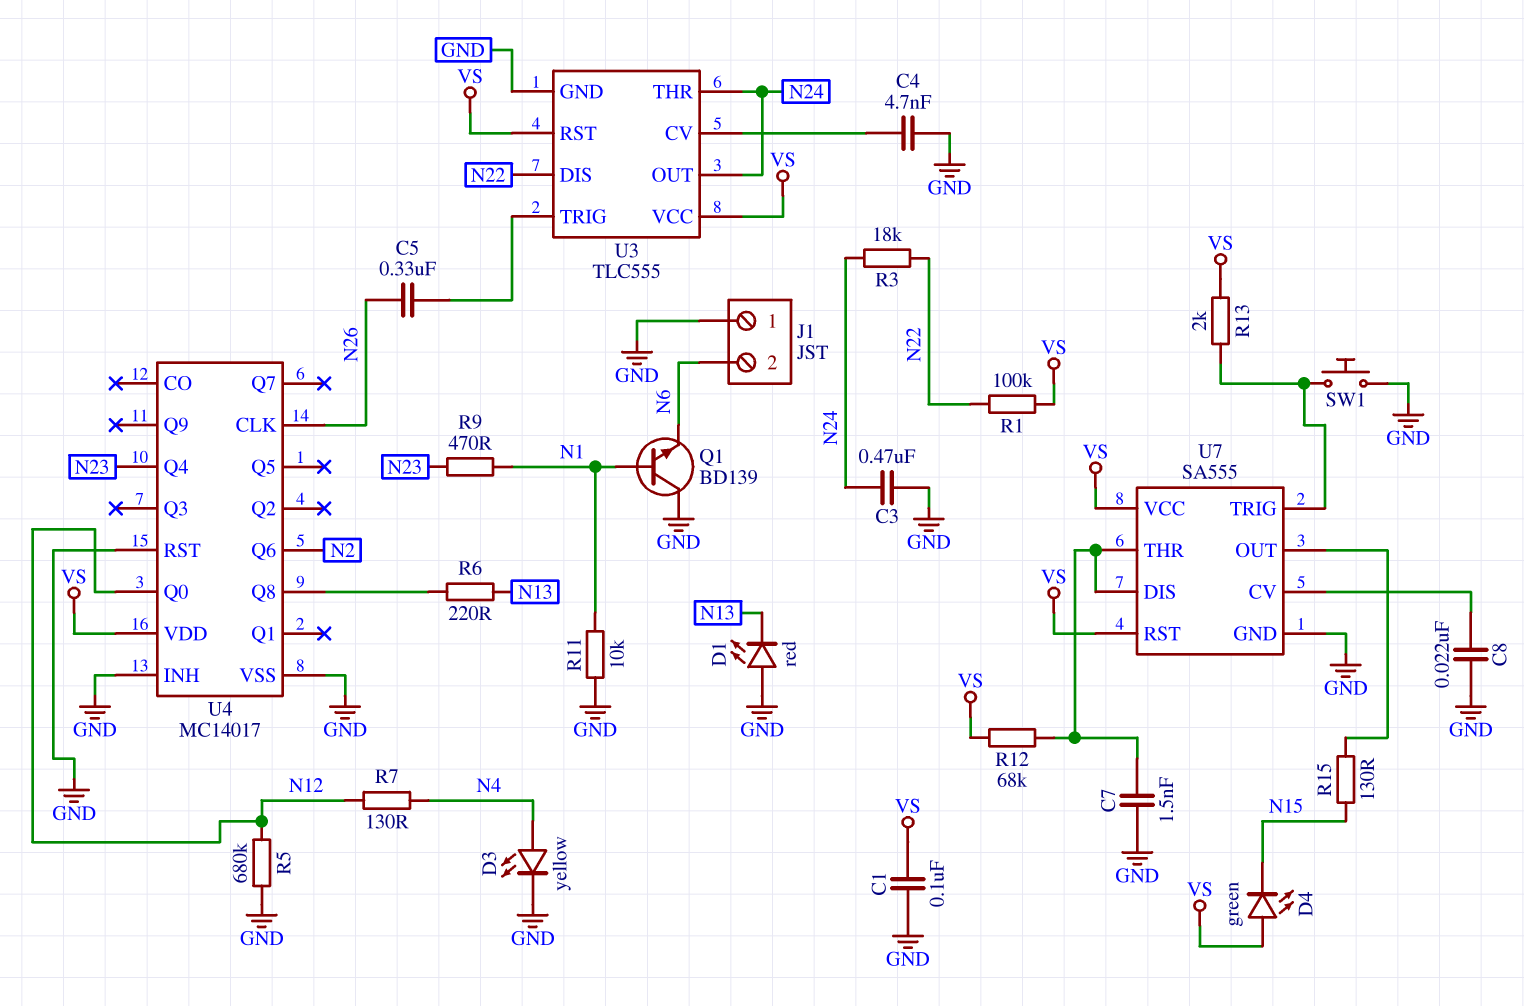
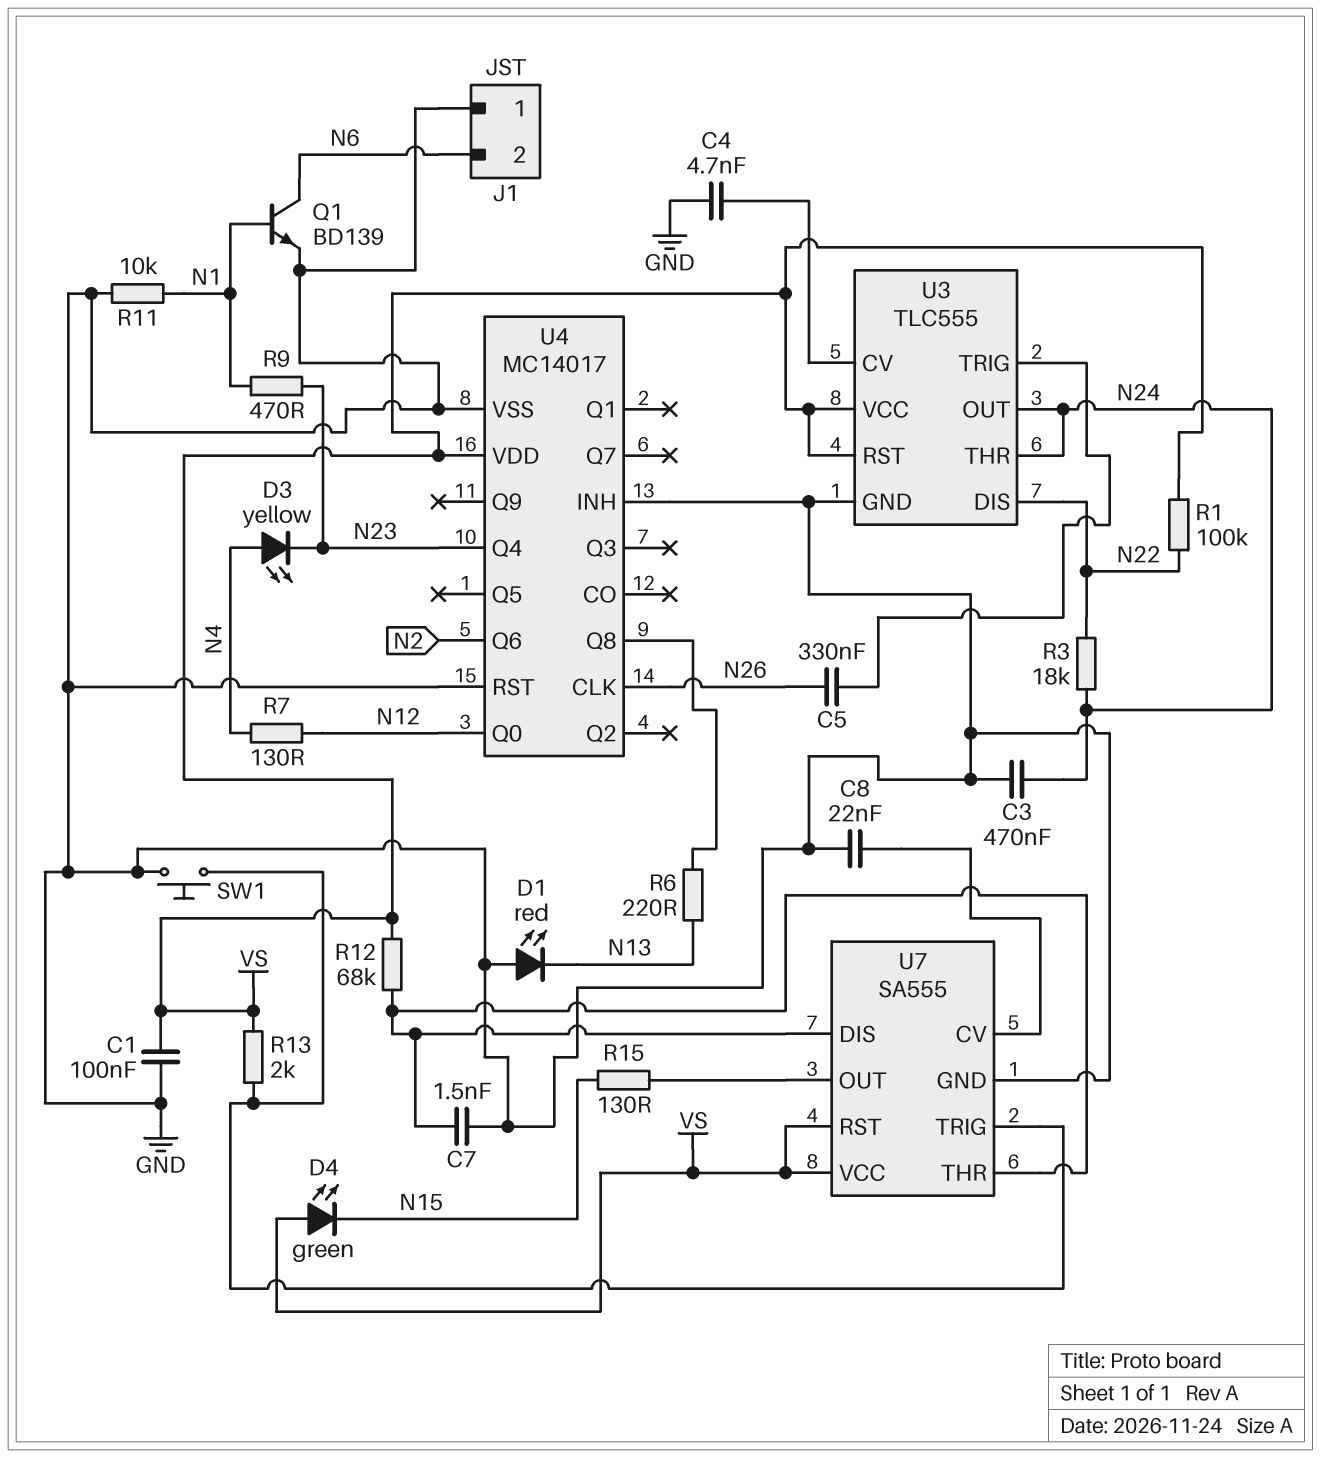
D3: LED yellow (A N4, K GND) -> LED yellow (A N4, K N23)
Q1: NPN BD139 (B N1, C GND, E N6) -> NPN BD139 (B N1, C N6, E GND)
R5: 680k (GND, N12) -> none

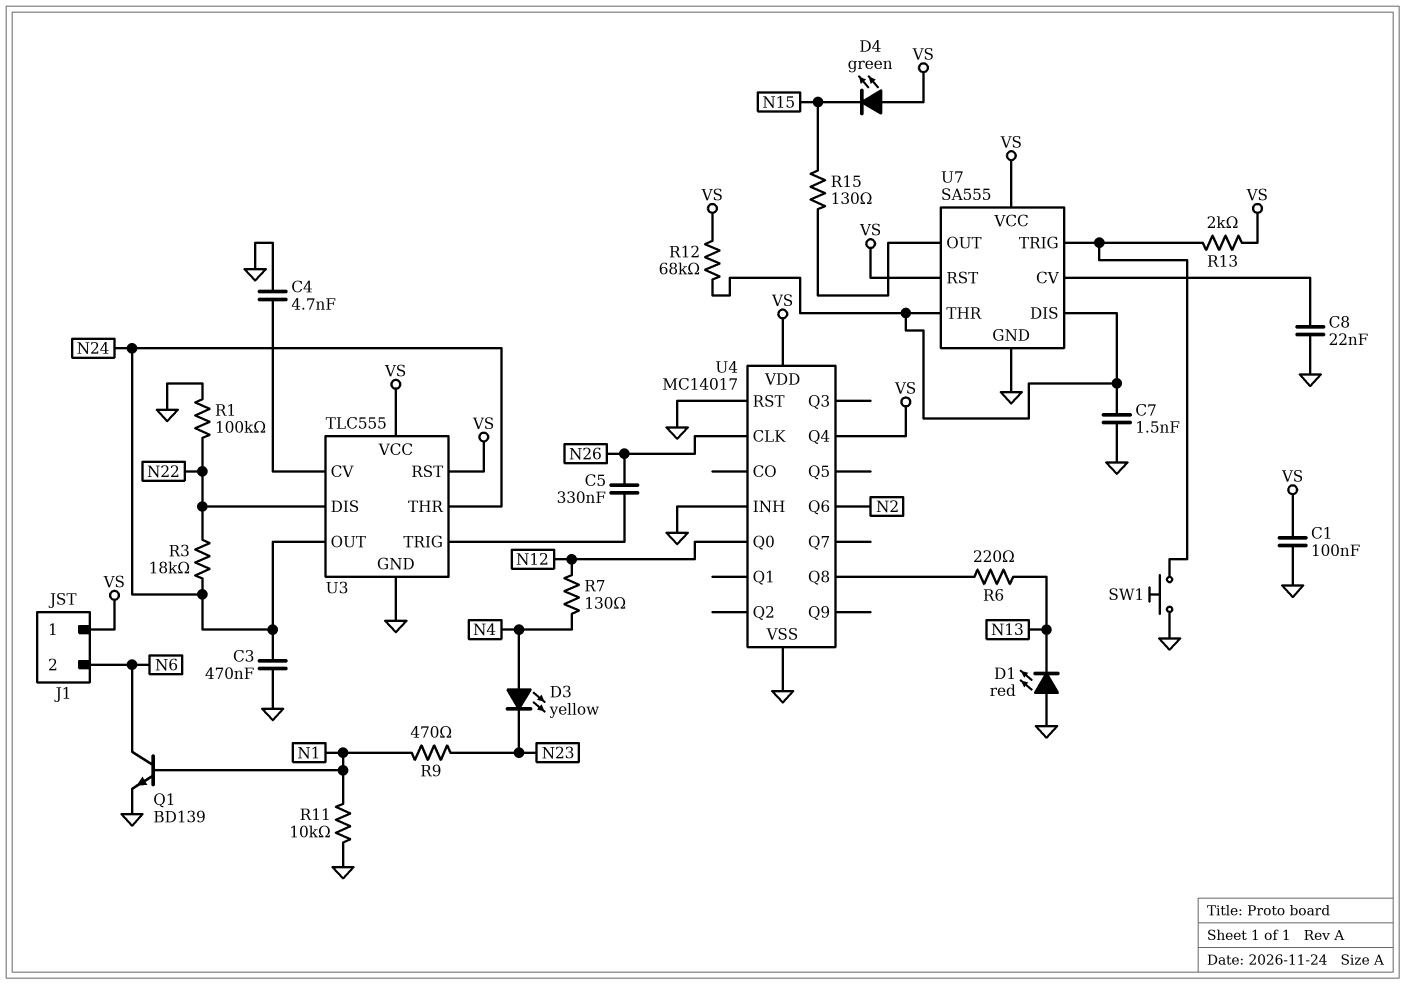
J1 pin 1: GND -> VS
R1: 100k (N22, VS) -> 100k (GND, N22)
U4 pin Q4: N23 -> VS

